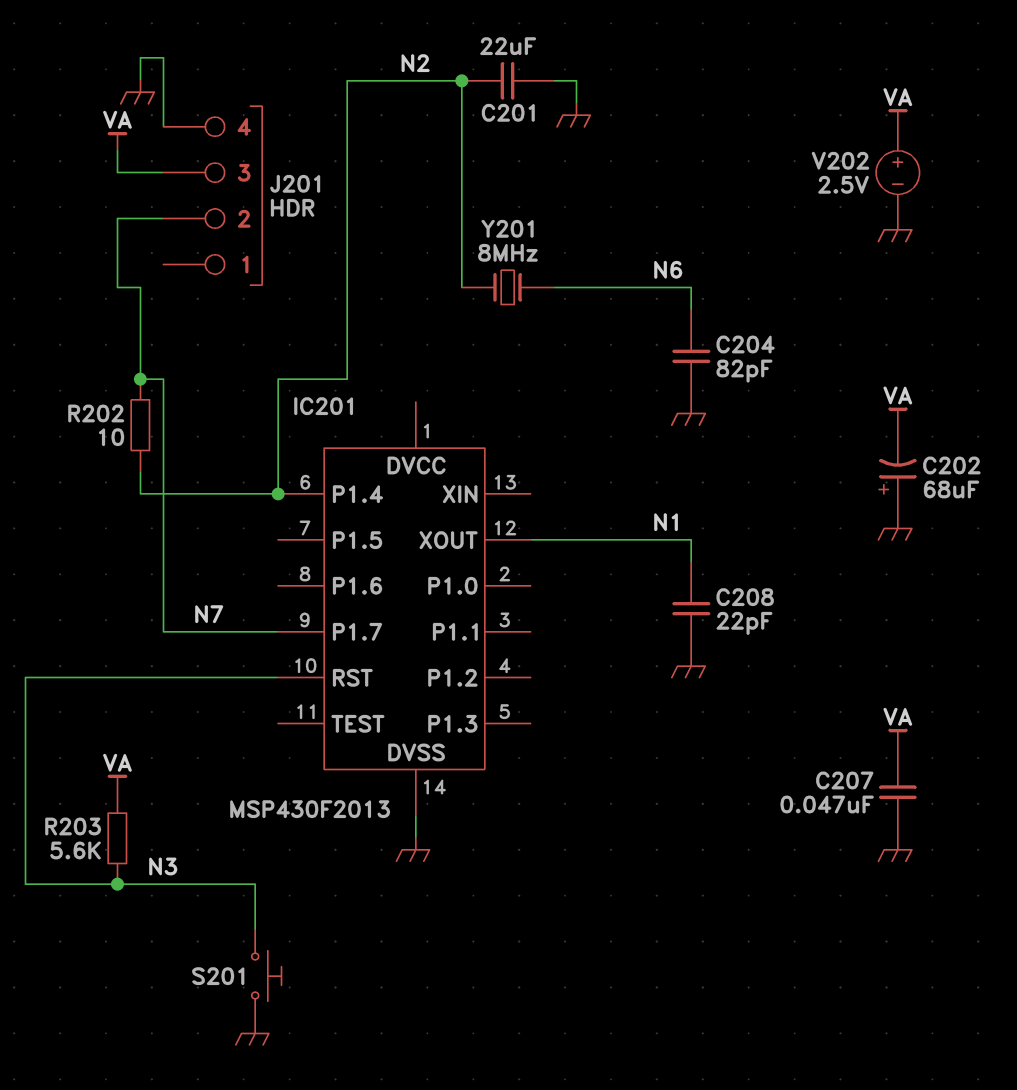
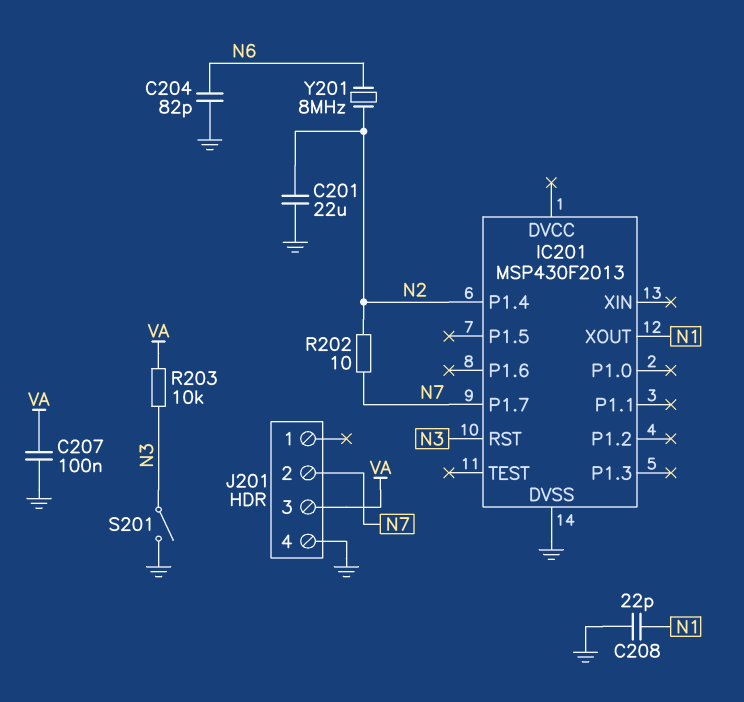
C202: 68uF (plus GND, minus VA) -> none
C207: 47nF (GND, VA) -> 100nF (GND, VA)
R203: 5.6k (N3, VA) -> 10k (N3, VA)
S201: button (GND, N3) -> switch (GND, N3)
V202: 2.5V (plus VA, minus GND) -> none

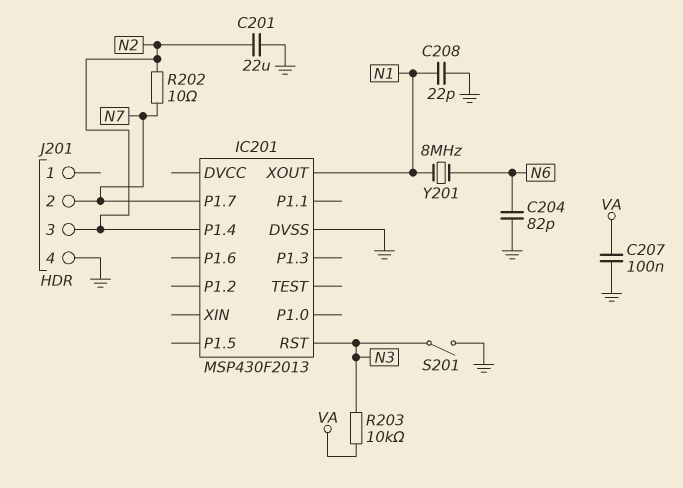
J201 pin 3: VA -> N2
Y201: 8MHz (N2, N6) -> 8MHz (N1, N6)

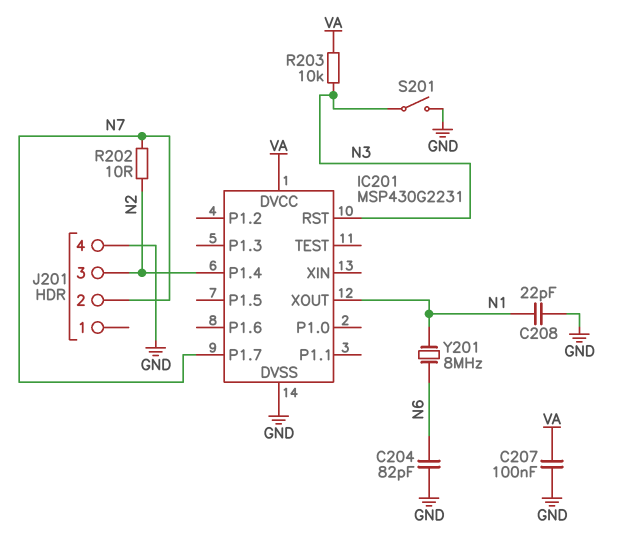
C201: 22uF (GND, N2) -> none
IC201: MSP430F2013 -> MSP430G2231
IC201 pin DVCC: none -> VA

